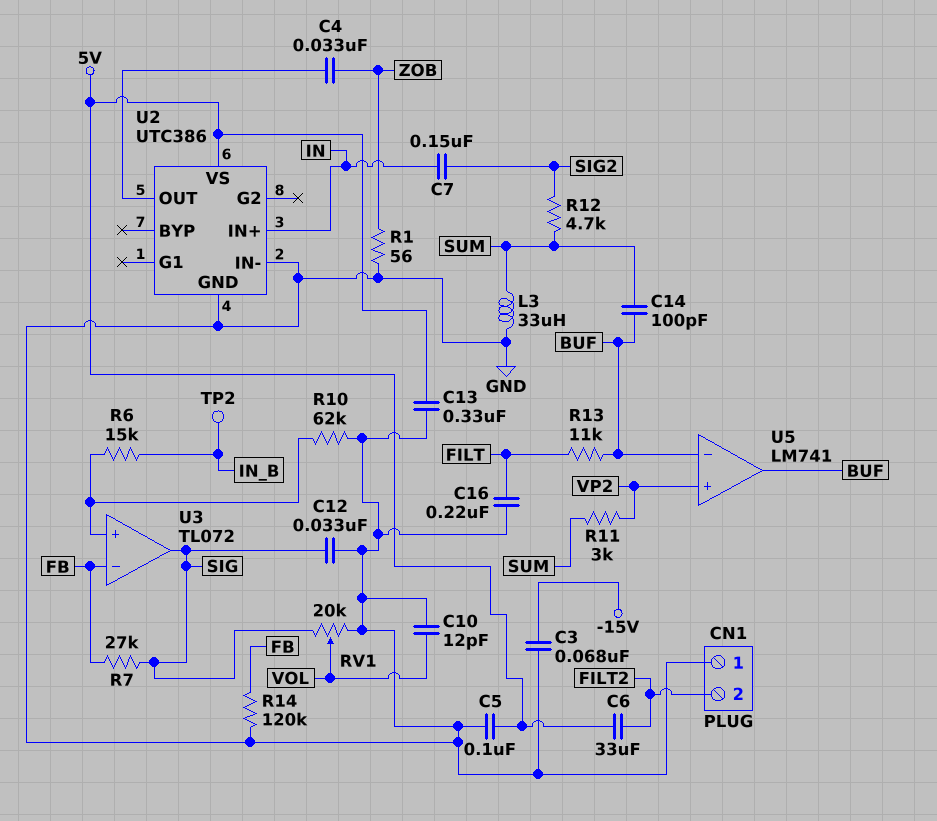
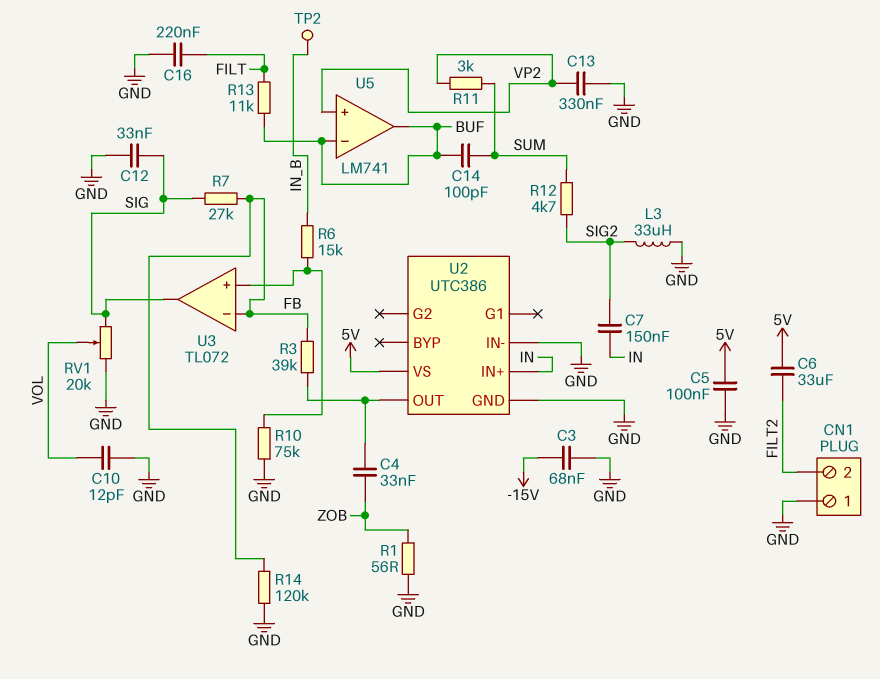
C13: 330nF (5V, GND) -> 330nF (GND, VP2)
L3: 33uH (GND, SUM) -> 33uH (GND, SIG2)
R3: none -> 39k (FB, U2/OUT)
R10: 62k (GND, U3/in+) -> 75k (GND, U3/in+)

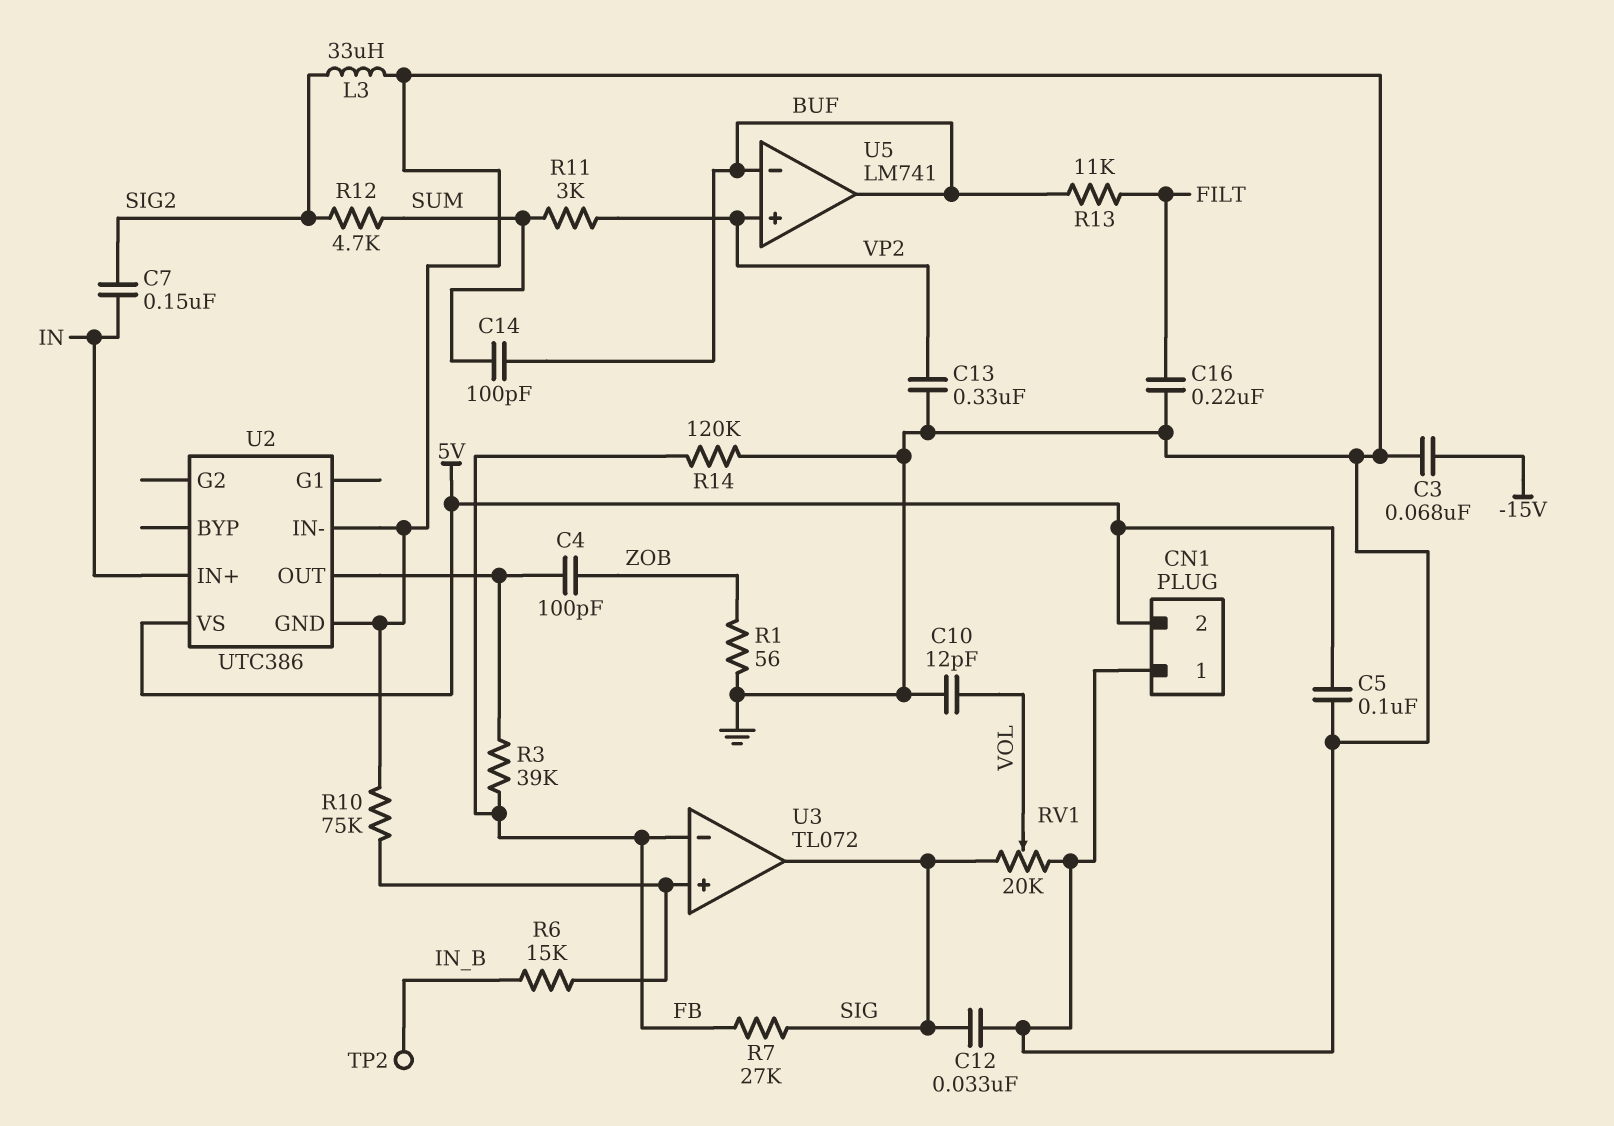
C4: 33nF (U2/OUT, ZOB) -> 100pF (U2/OUT, ZOB)
C6: 33uF (5V, FILT2) -> none
CN1 pin 2: FILT2 -> 5V

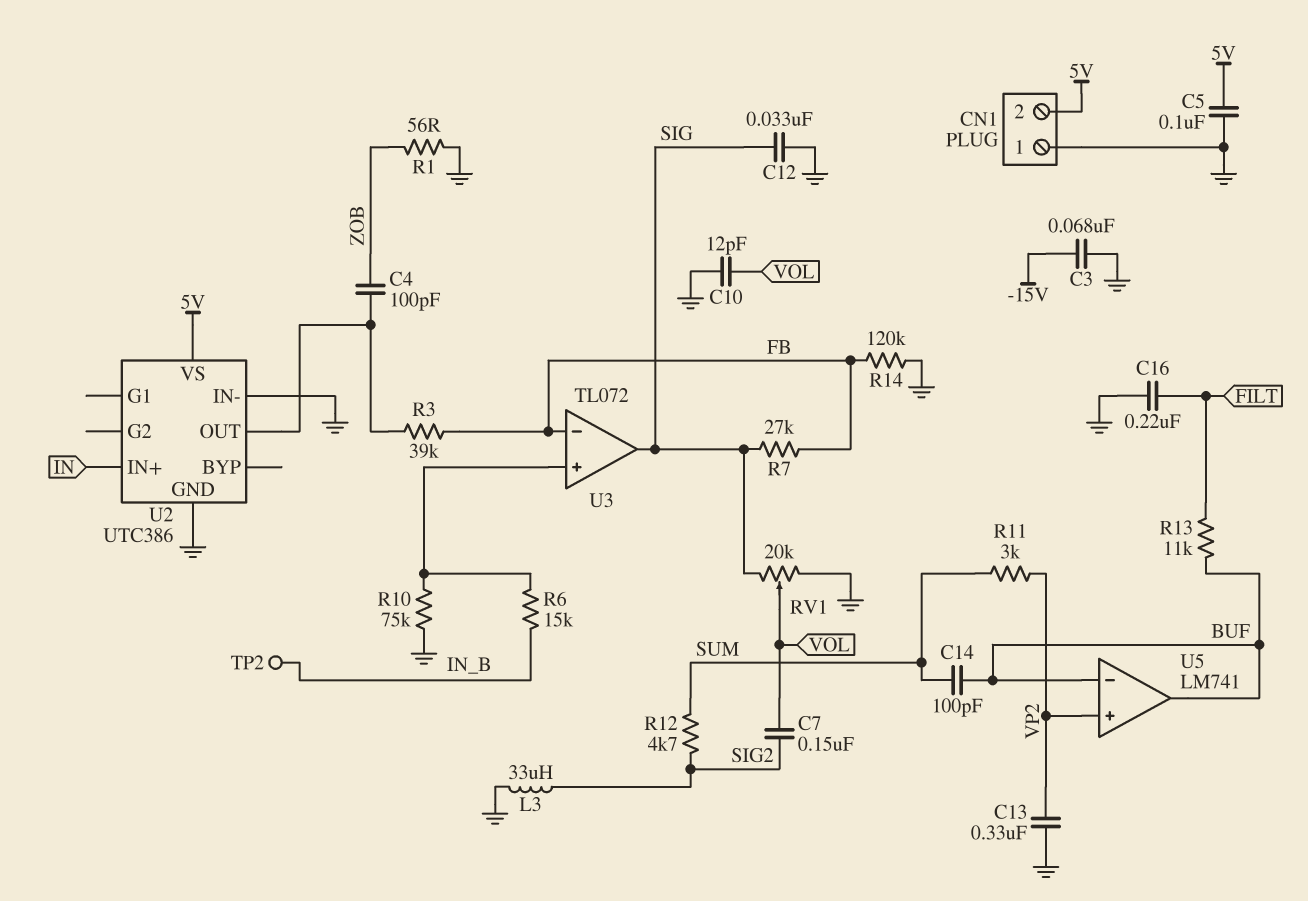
C7: 150nF (IN, SIG2) -> 150nF (SIG2, VOL)

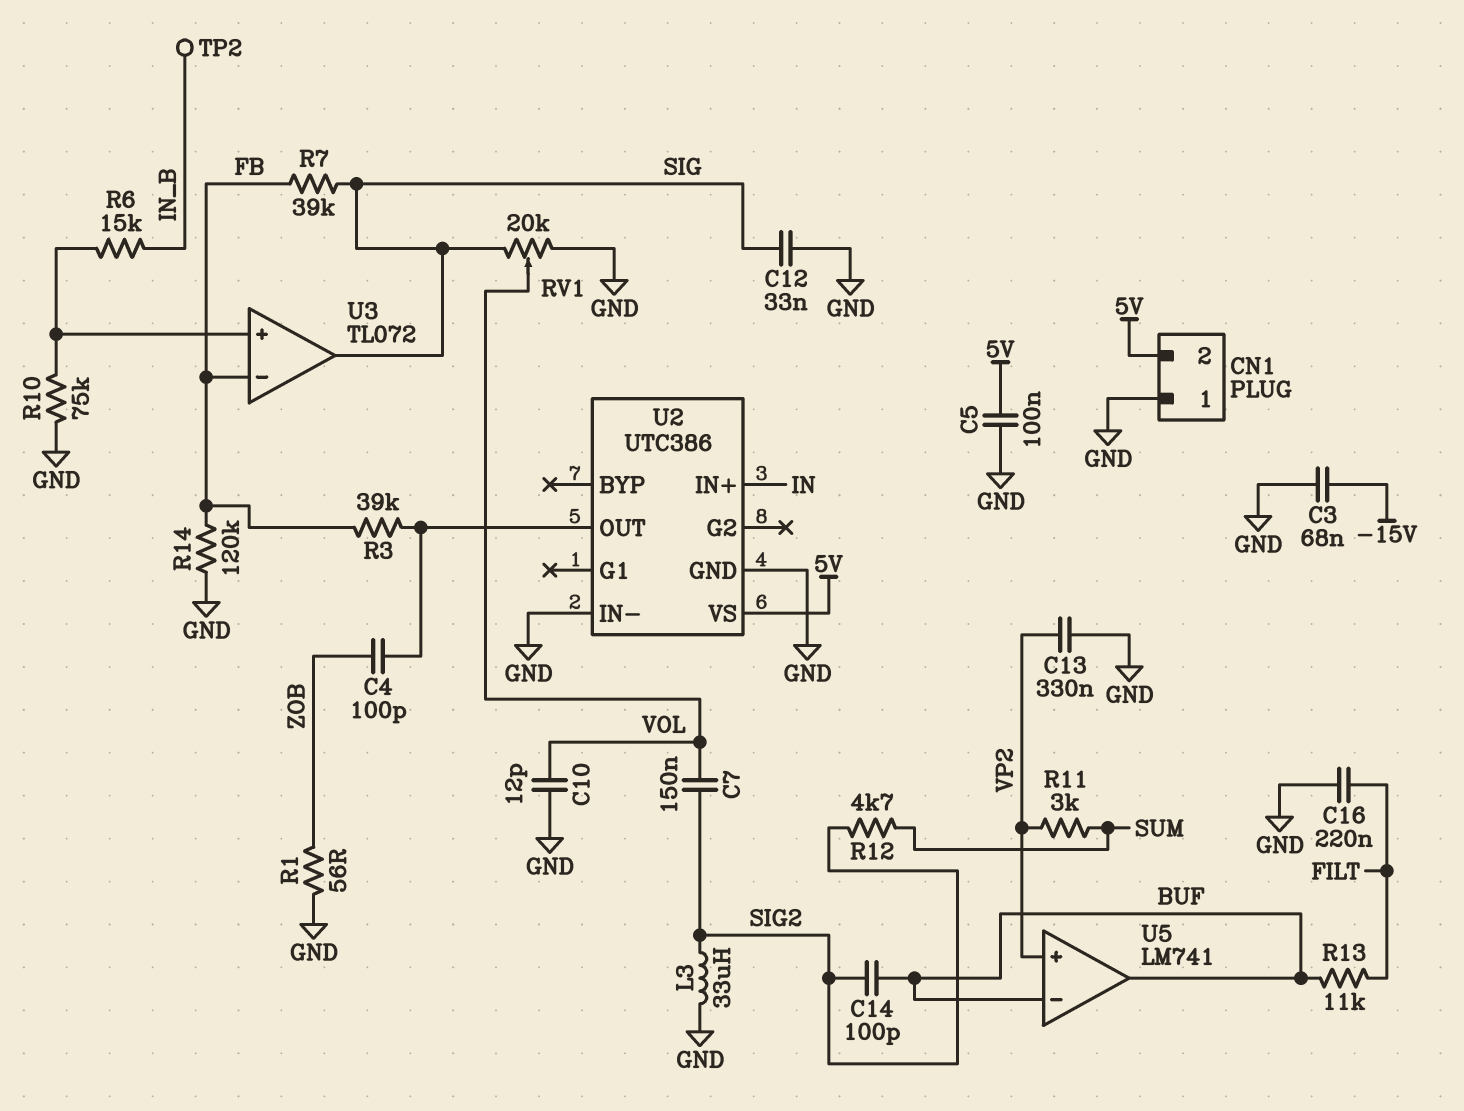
C14: 100pF (BUF, SUM) -> 100pF (BUF, SIG2)
R7: 27k (FB, SIG) -> 39k (FB, SIG)

